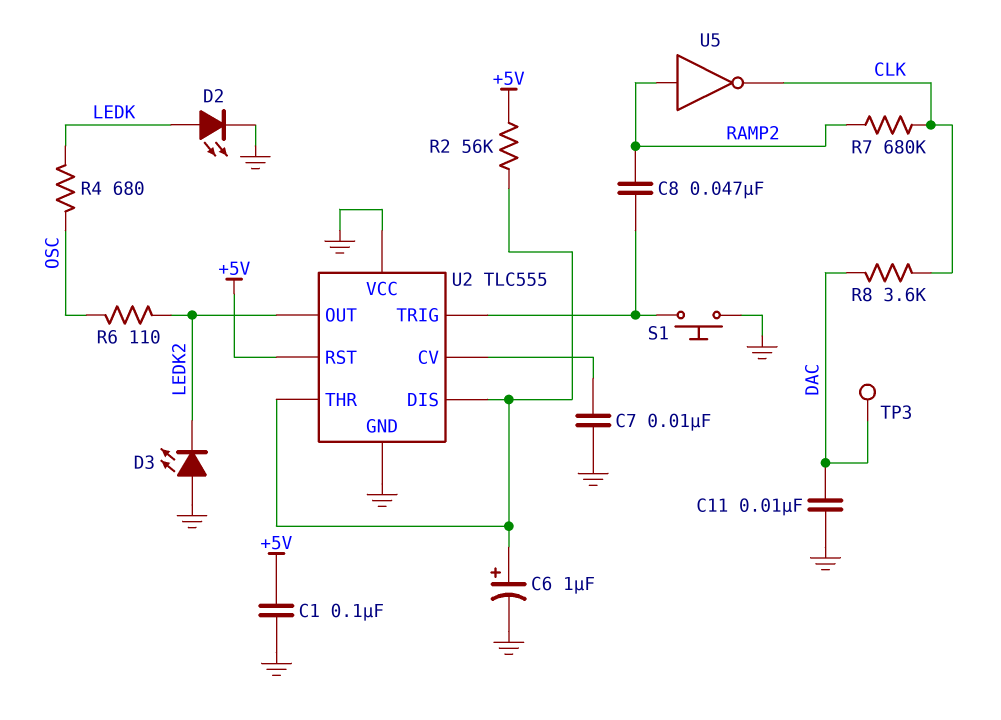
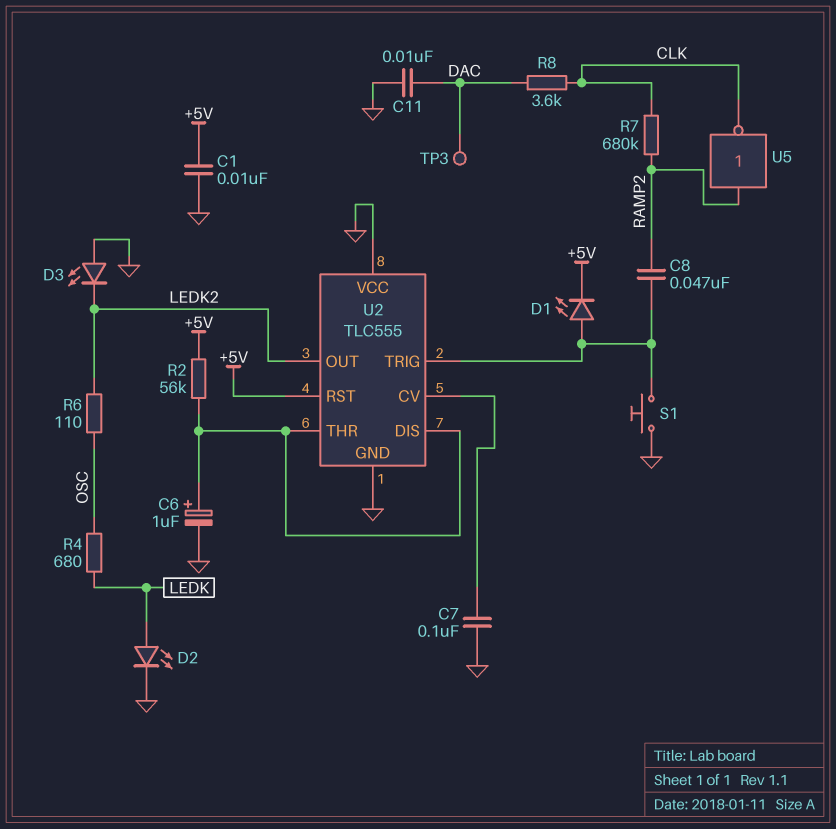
C1: 100nF (+5V, GND) -> 10nF (+5V, GND)
C7: 10nF (GND, U2/CV) -> 100nF (GND, U2/CV)
D1: none -> LED (A U2/TRIG, K +5V)

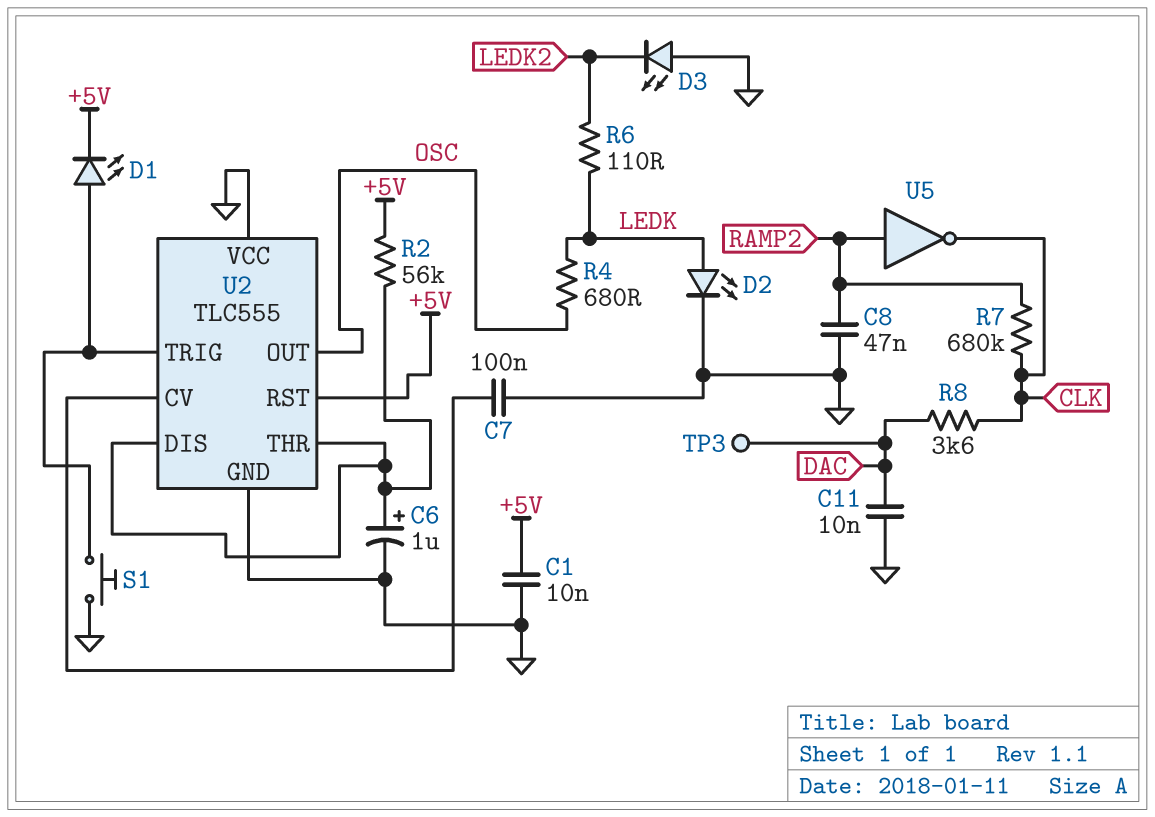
C8: 47nF (RAMP2, U2/TRIG) -> 47nF (GND, RAMP2)
R6: 110 (LEDK2, OSC) -> 110 (LEDK, LEDK2)
U2 pin OUT: LEDK2 -> OSC

